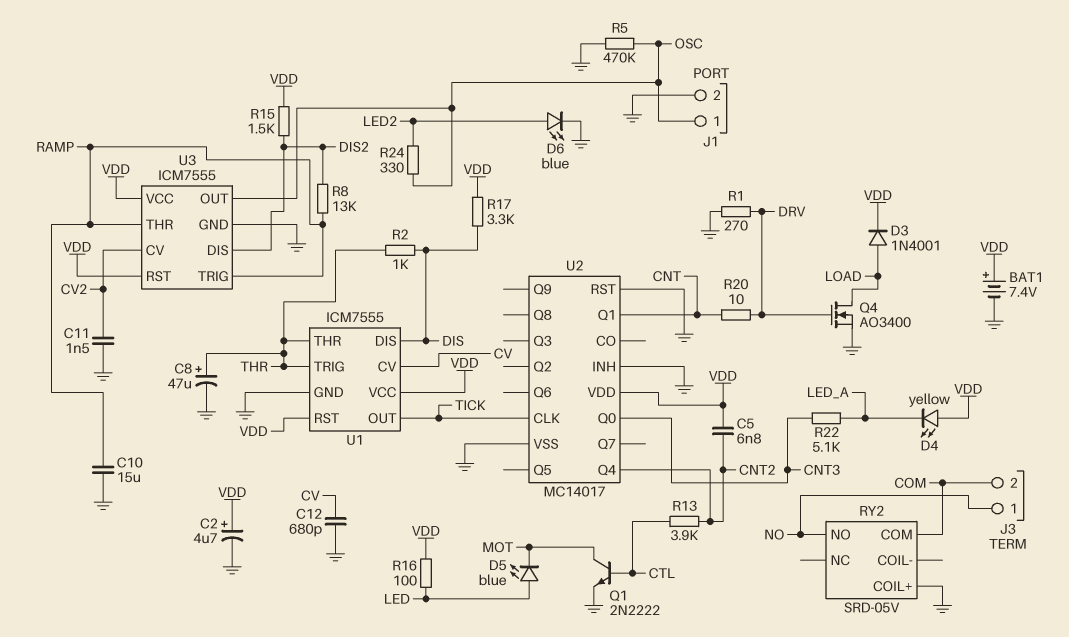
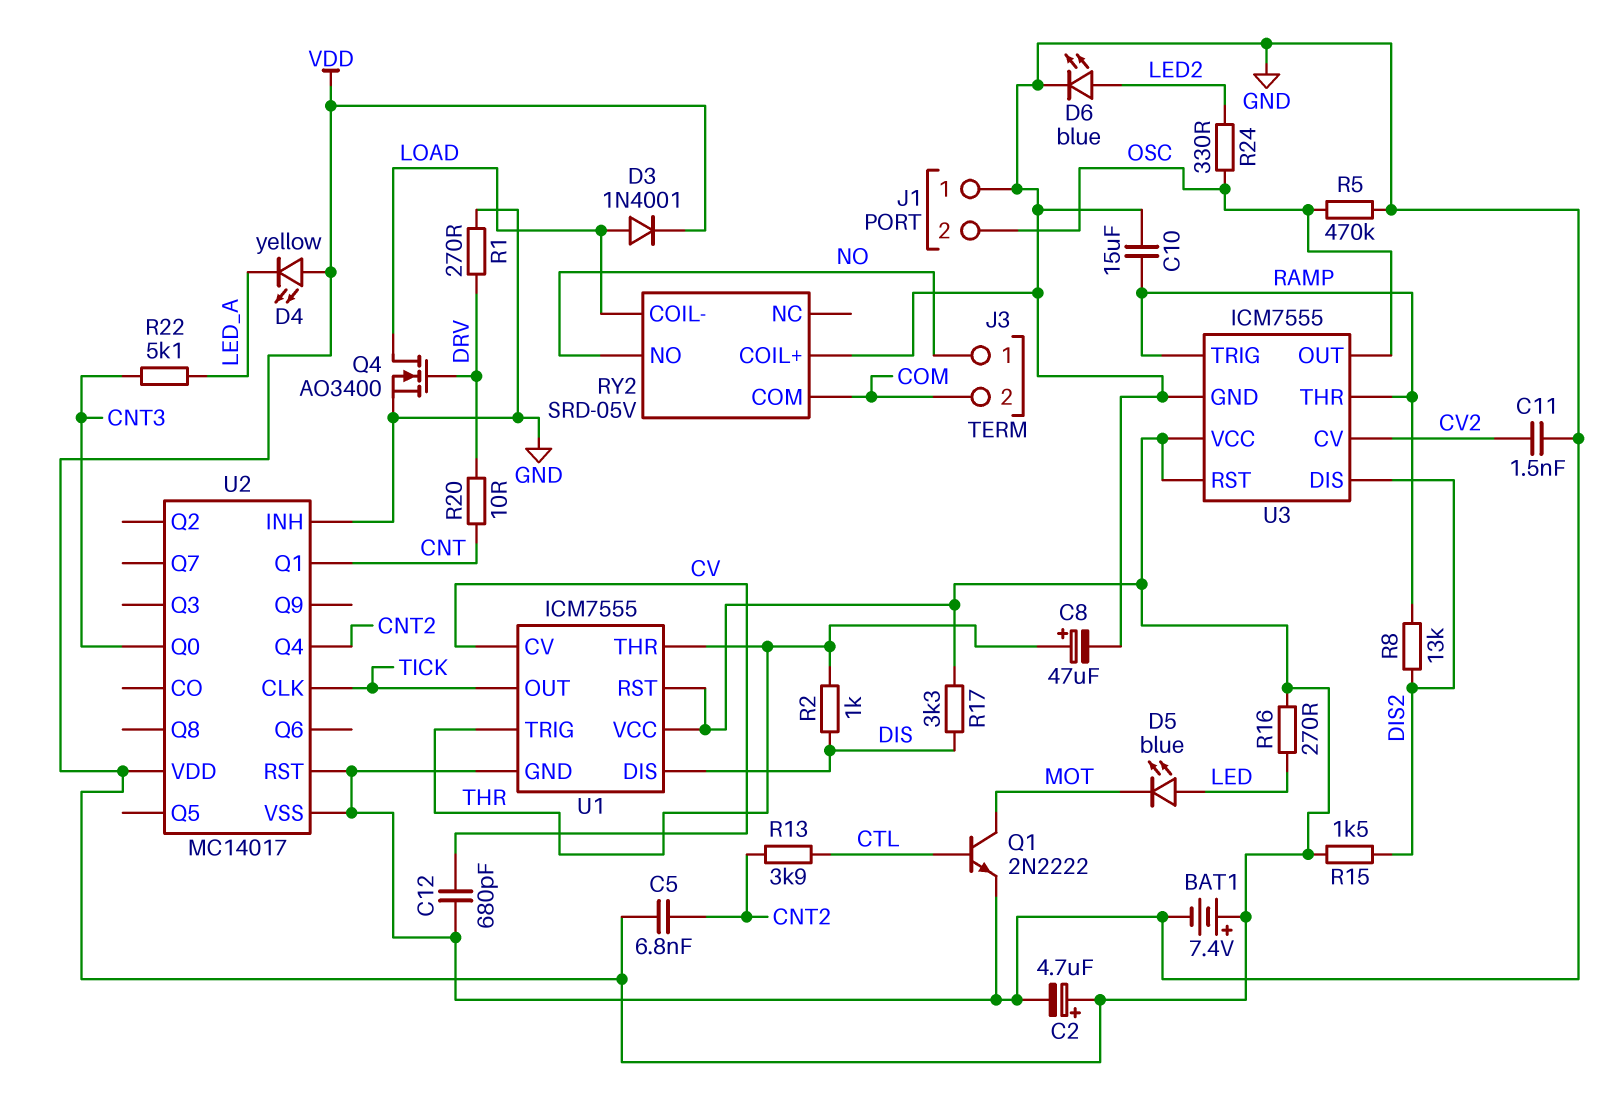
J1 pin 1: OSC -> GND
J1 pin 2: GND -> OSC
R16: 100 (LED, VDD) -> 270 (LED, VDD)
RY2 pin COIL-: none -> LOAD

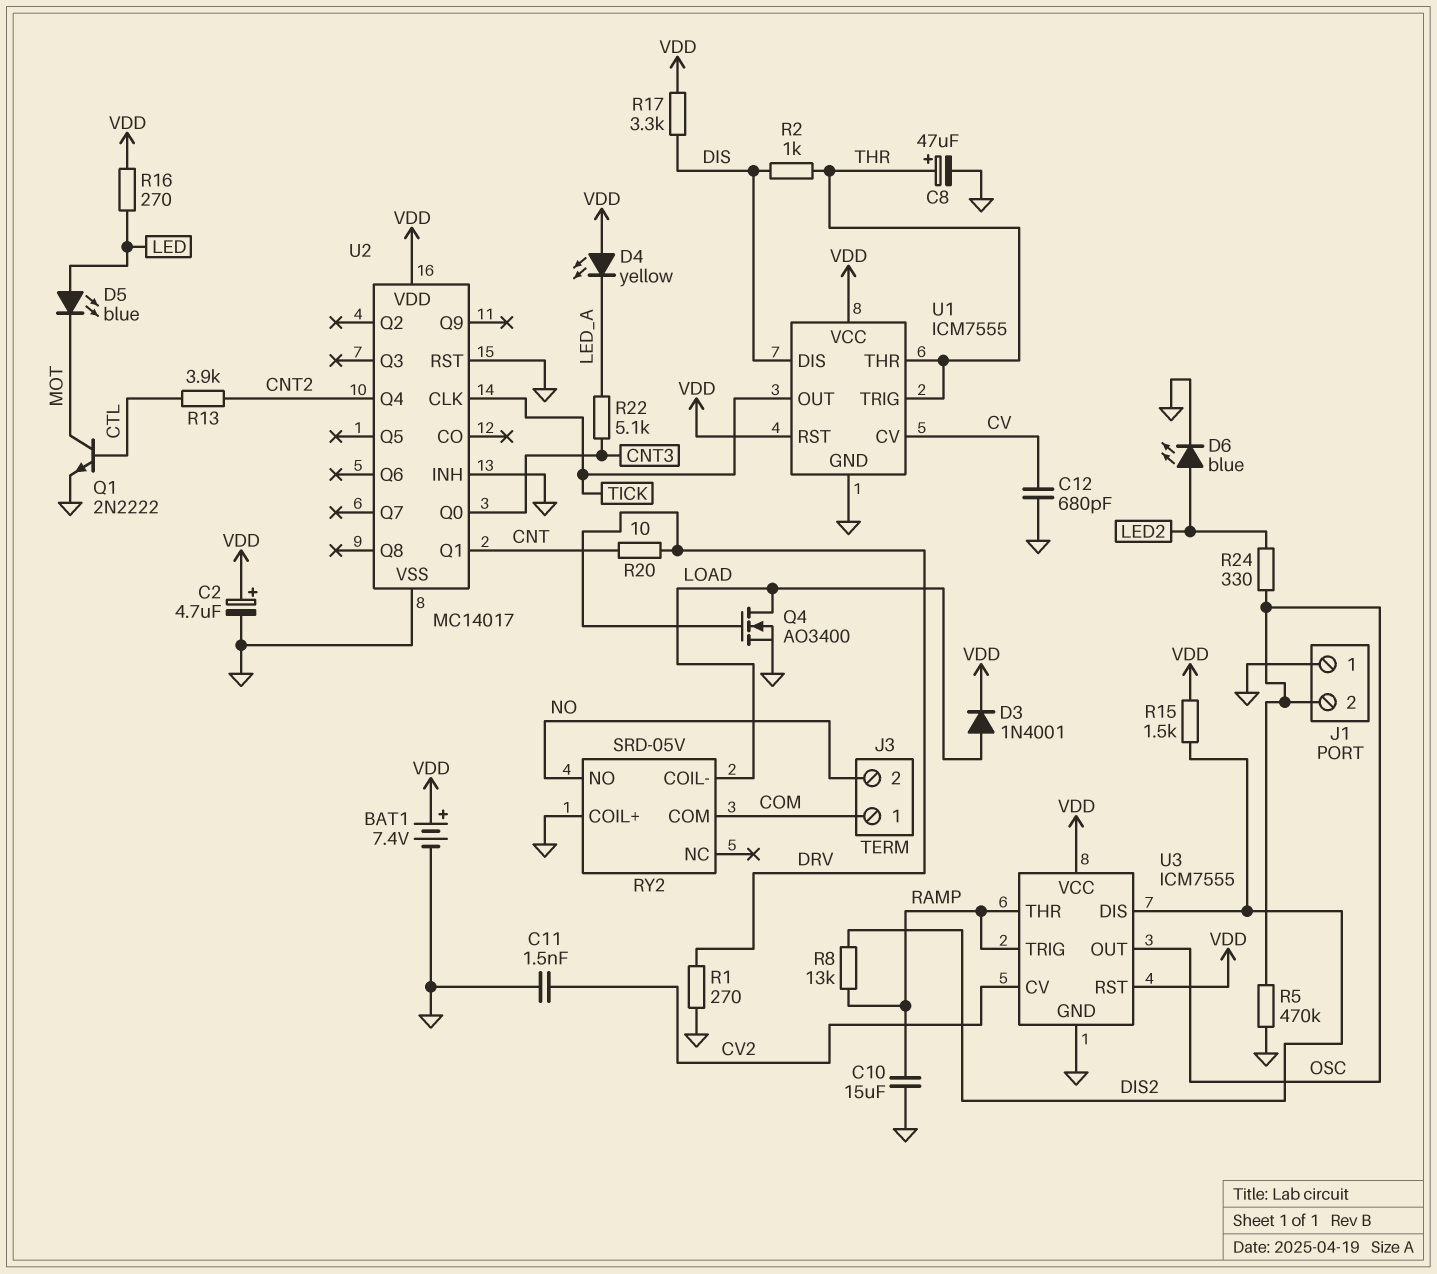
C5: 6.8nF (CNT2, VDD) -> none
J3 pin 1: NO -> COM
J3 pin 2: COM -> NO

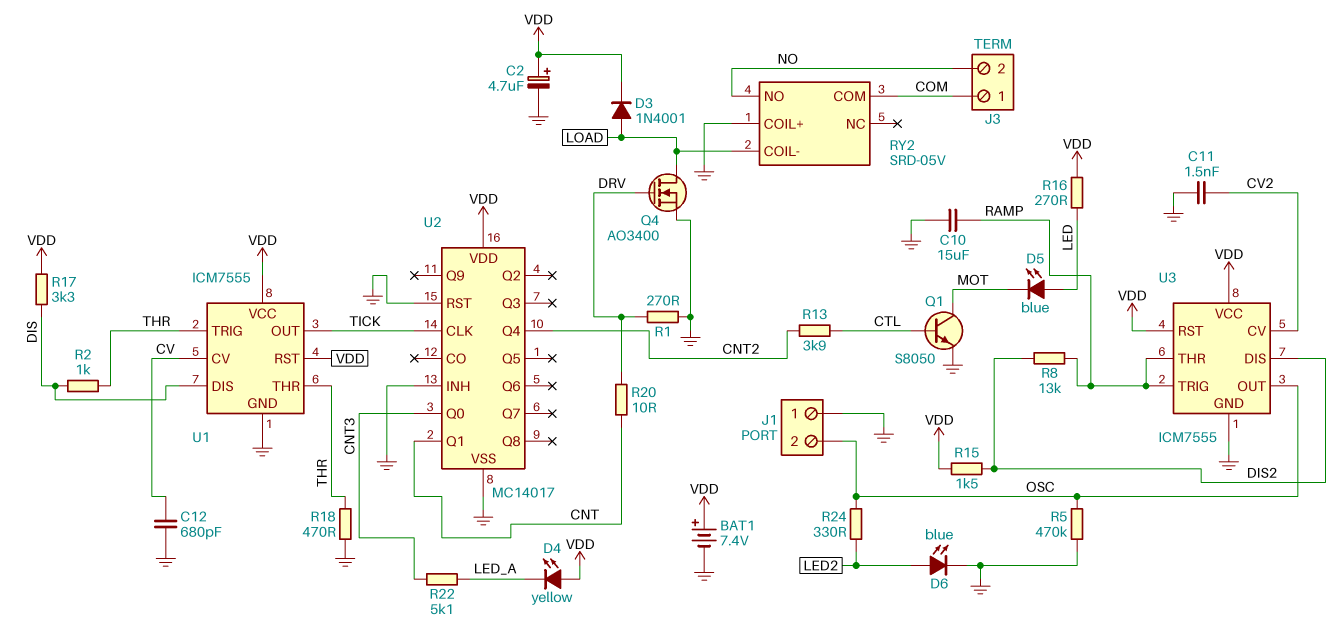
C8: 47uF (plus THR, minus GND) -> none
Q1: NPN 2N2222 (B CTL, C MOT, E GND) -> NPN S8050 (B CTL, C MOT, E GND)
R18: none -> 470 (GND, THR)

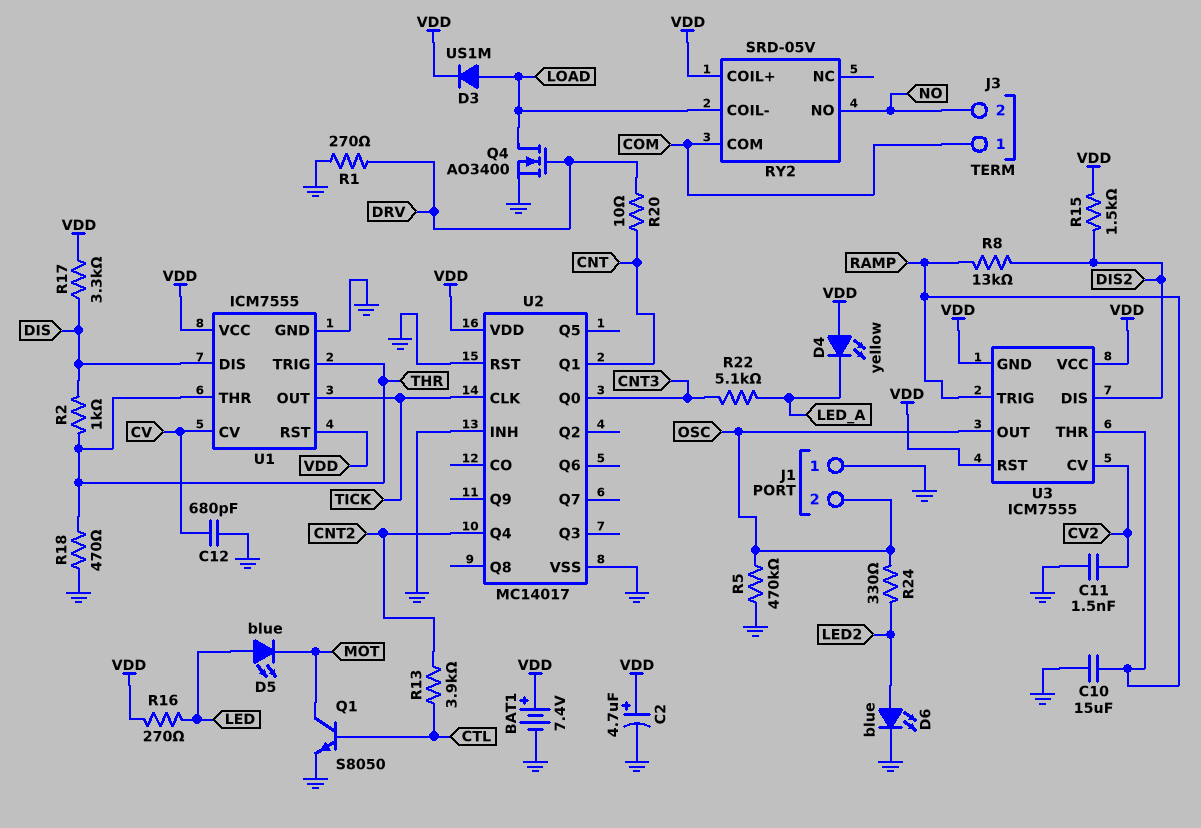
D3: diode 1N4001 (A LOAD, K VDD) -> diode US1M (A LOAD, K VDD)
RY2 pin COIL+: GND -> VDD
U3 pin GND: GND -> VDD

